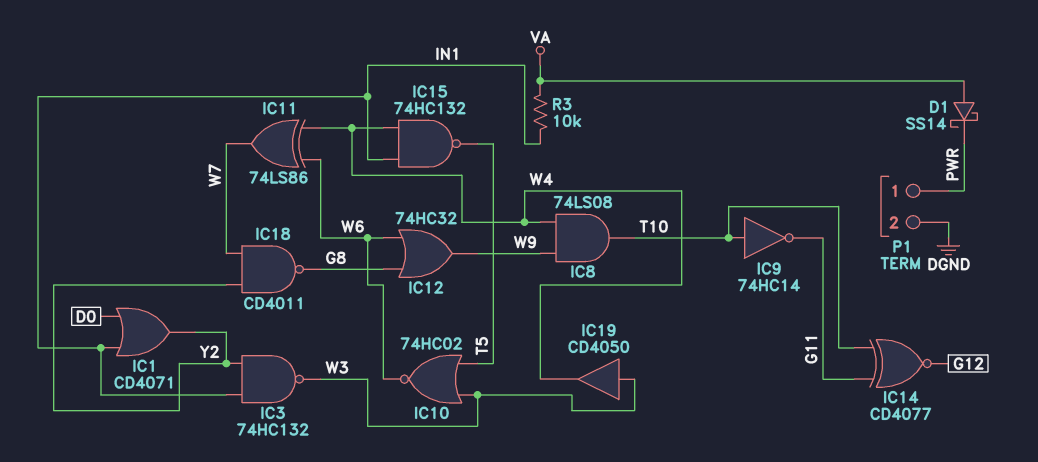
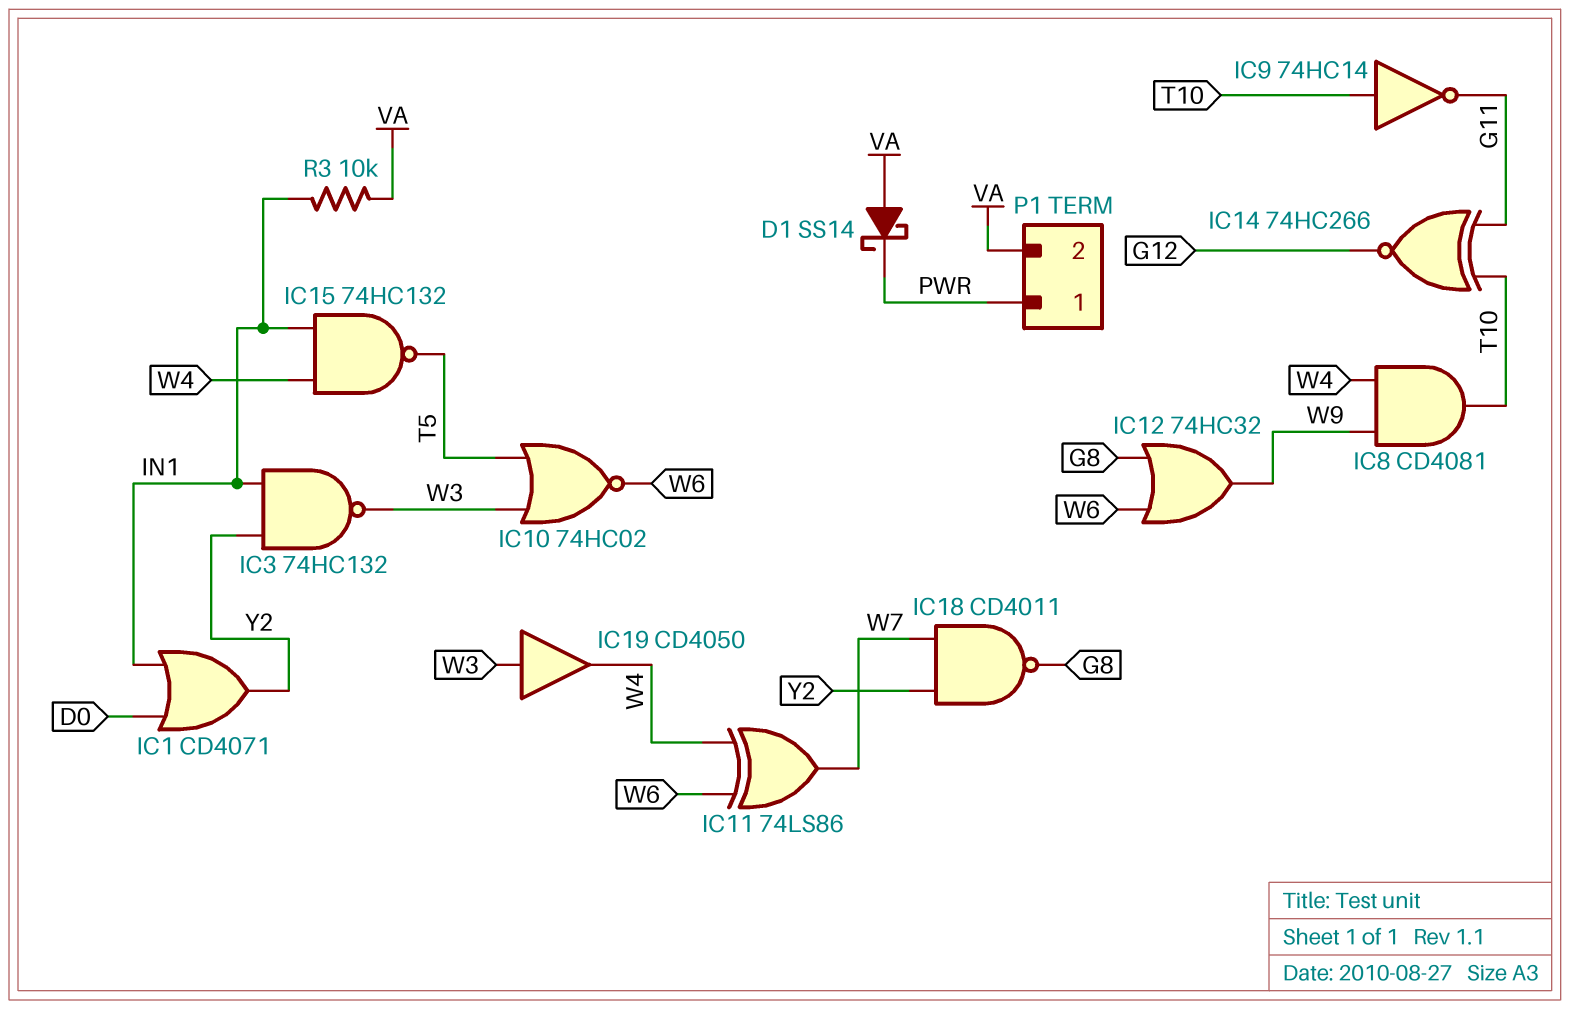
IC8: AND 74LS08 (in W4, in W9, out T10) -> AND CD4081 (in W4, in W9, out T10)
IC14: XNOR CD4077 (in G11, in T10, out G12) -> XNOR 74HC266 (in G11, in T10, out G12)
P1 pin 2: DGND -> VA

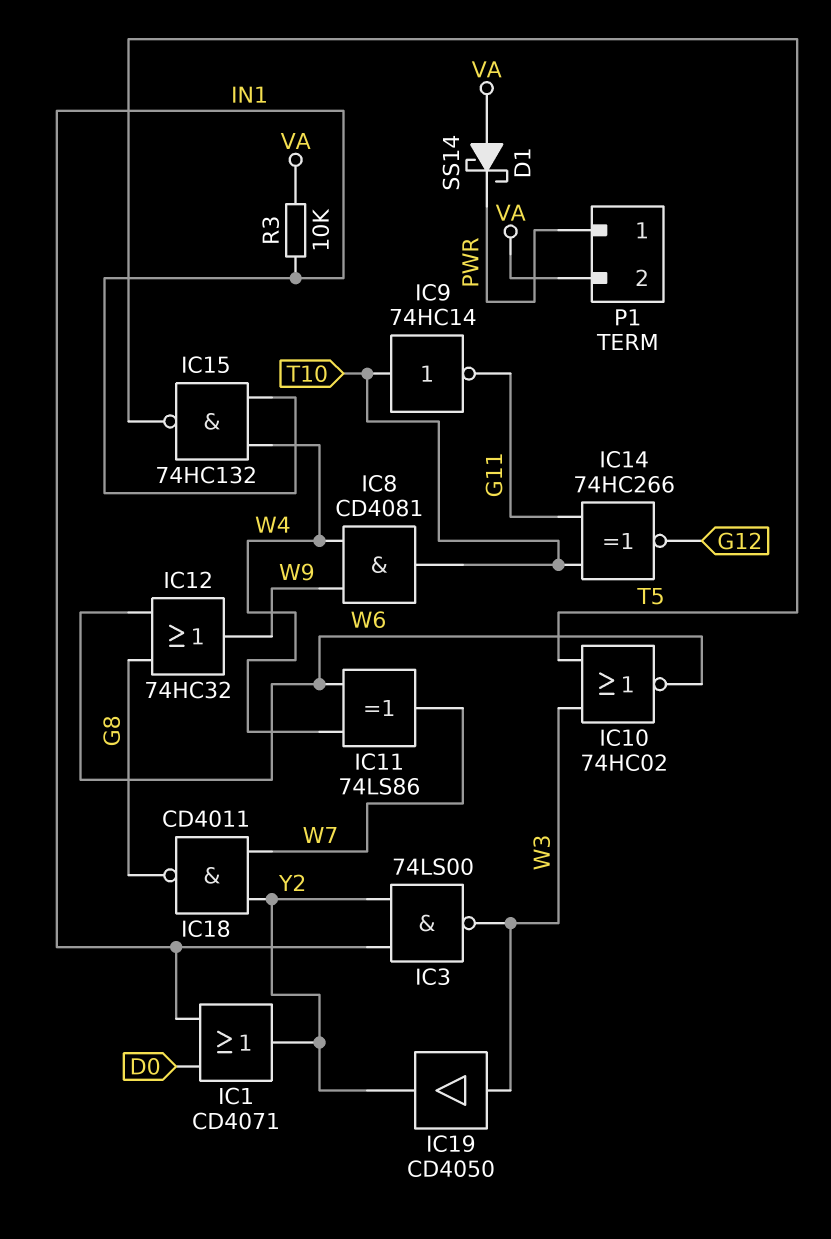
IC3: NAND 74HC132 (in IN1, in Y2, out W3) -> NAND 74LS00 (in IN1, in Y2, out W3)
IC19: buffer CD4050 (in W3, out W4) -> buffer CD4050 (in W3, out Y2)

